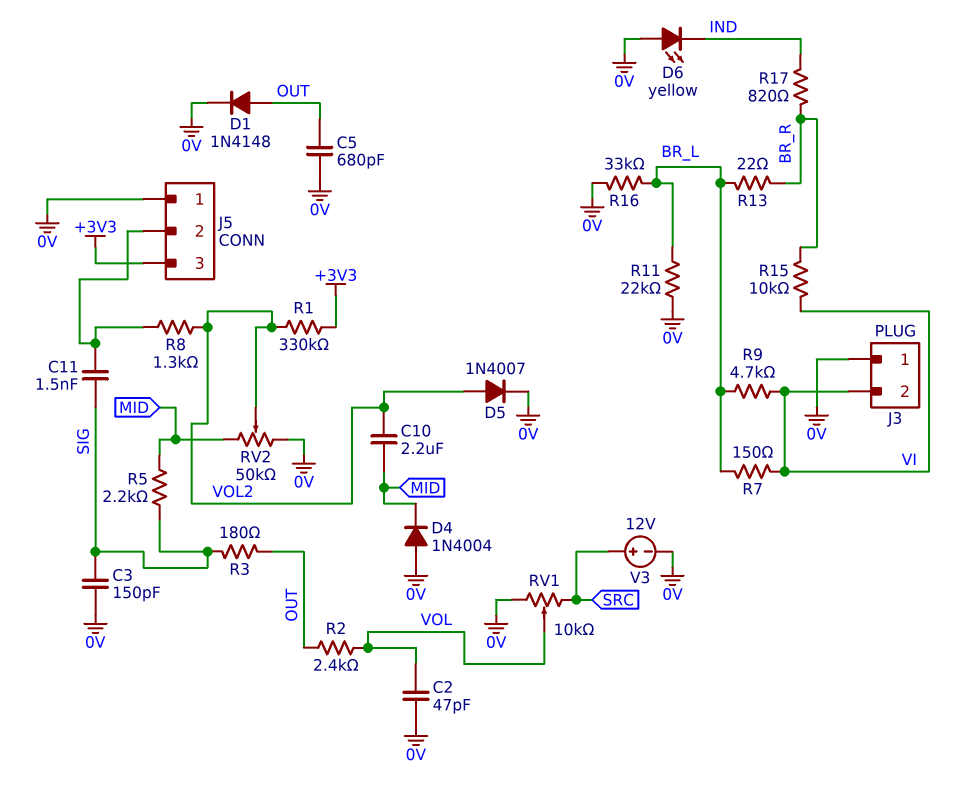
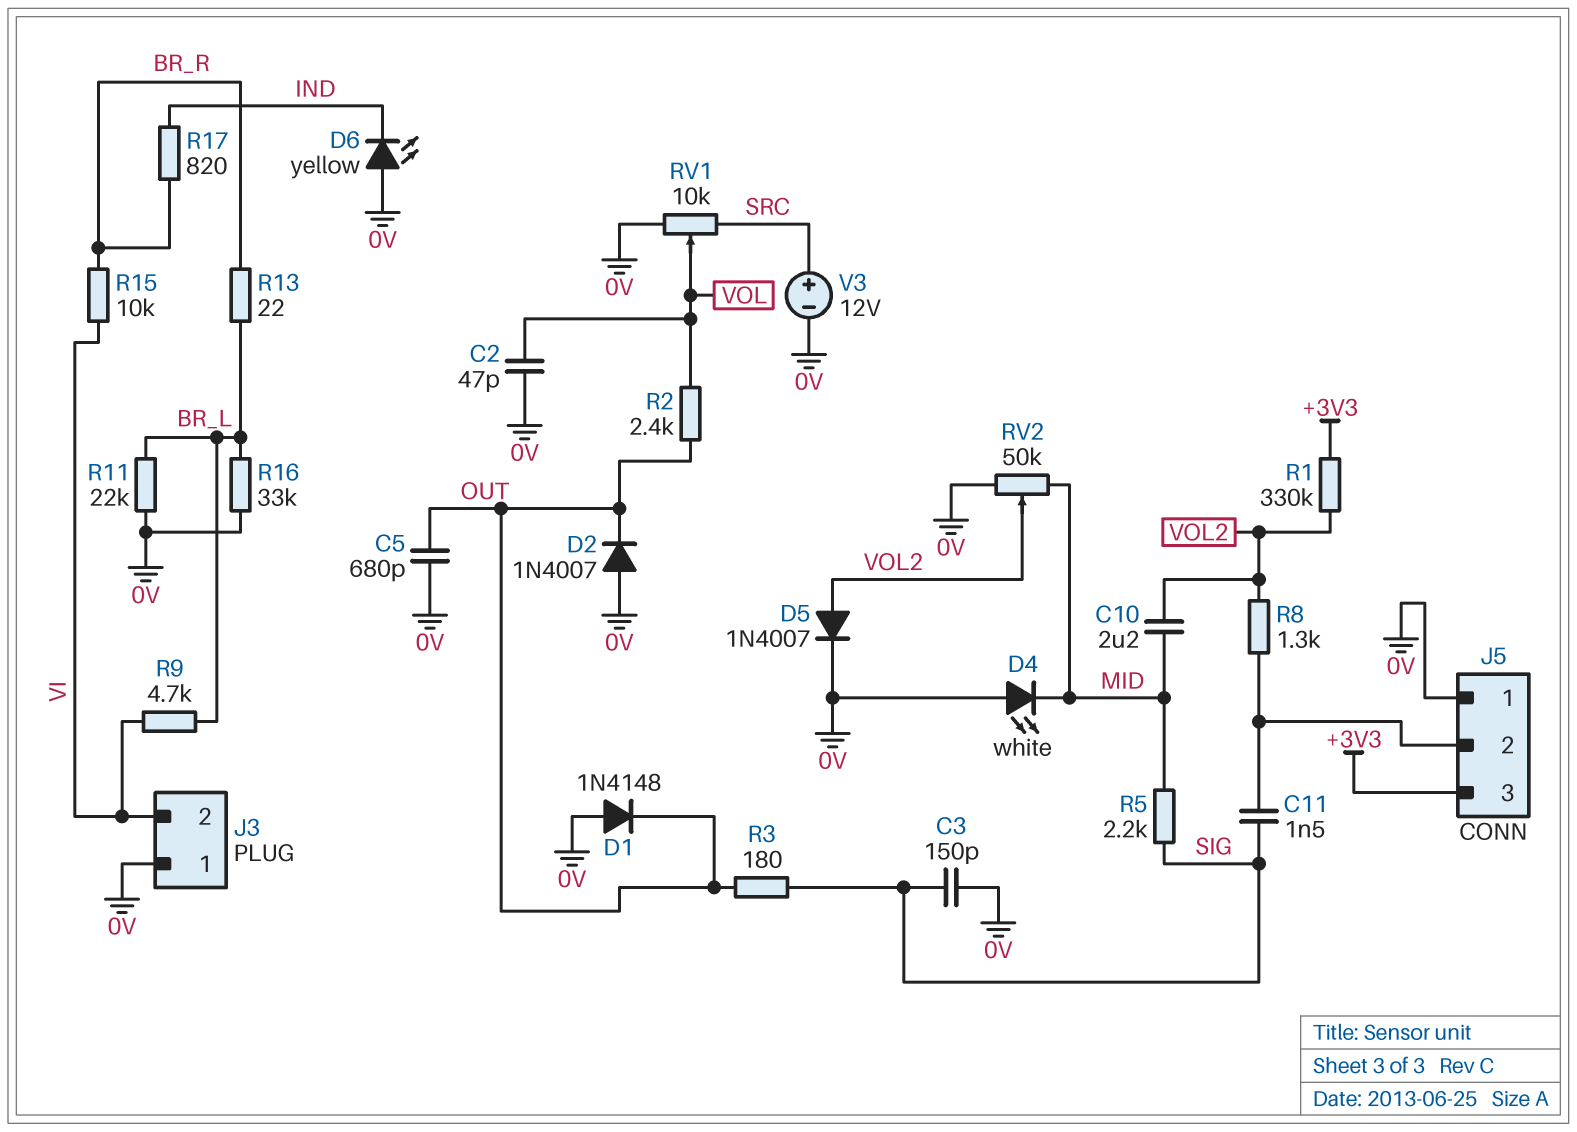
D1: diode 1N4148 (A OUT, K 0V) -> diode 1N4148 (A 0V, K OUT)
D2: none -> diode 1N4007 (A 0V, K OUT)
D4: diode 1N4004 (A 0V, K MID) -> LED white (A 0V, K MID)
R7: 150 (BR_L, VI) -> none

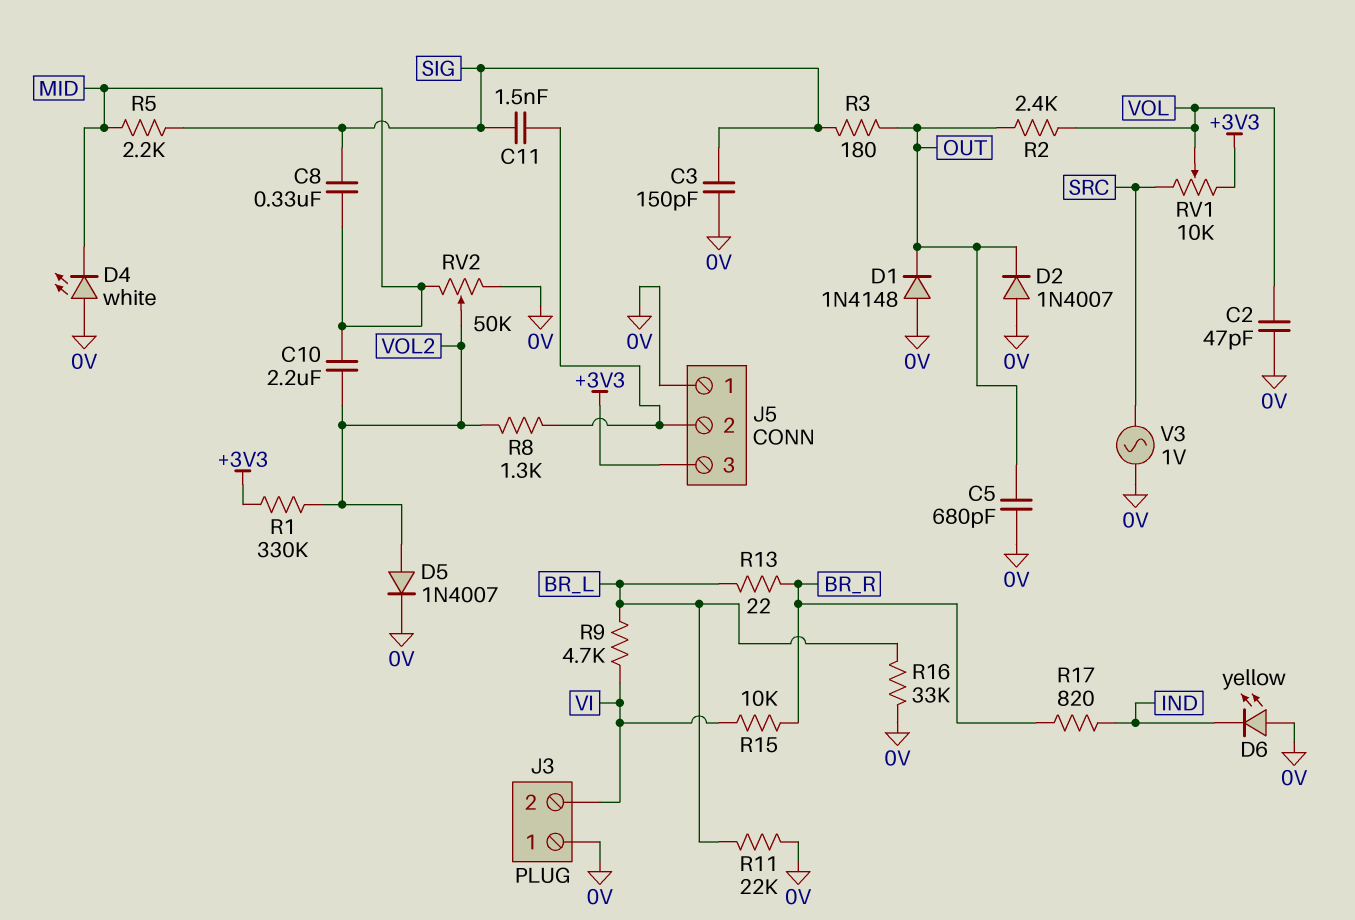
C8: none -> 330nF (MID, SIG)
RV1: 10k (0V, SRC, wiper VOL) -> 10k (+3V3, SRC, wiper VOL)
V3: 12V (plus SRC, minus 0V) -> AC 1V (0V, SRC)

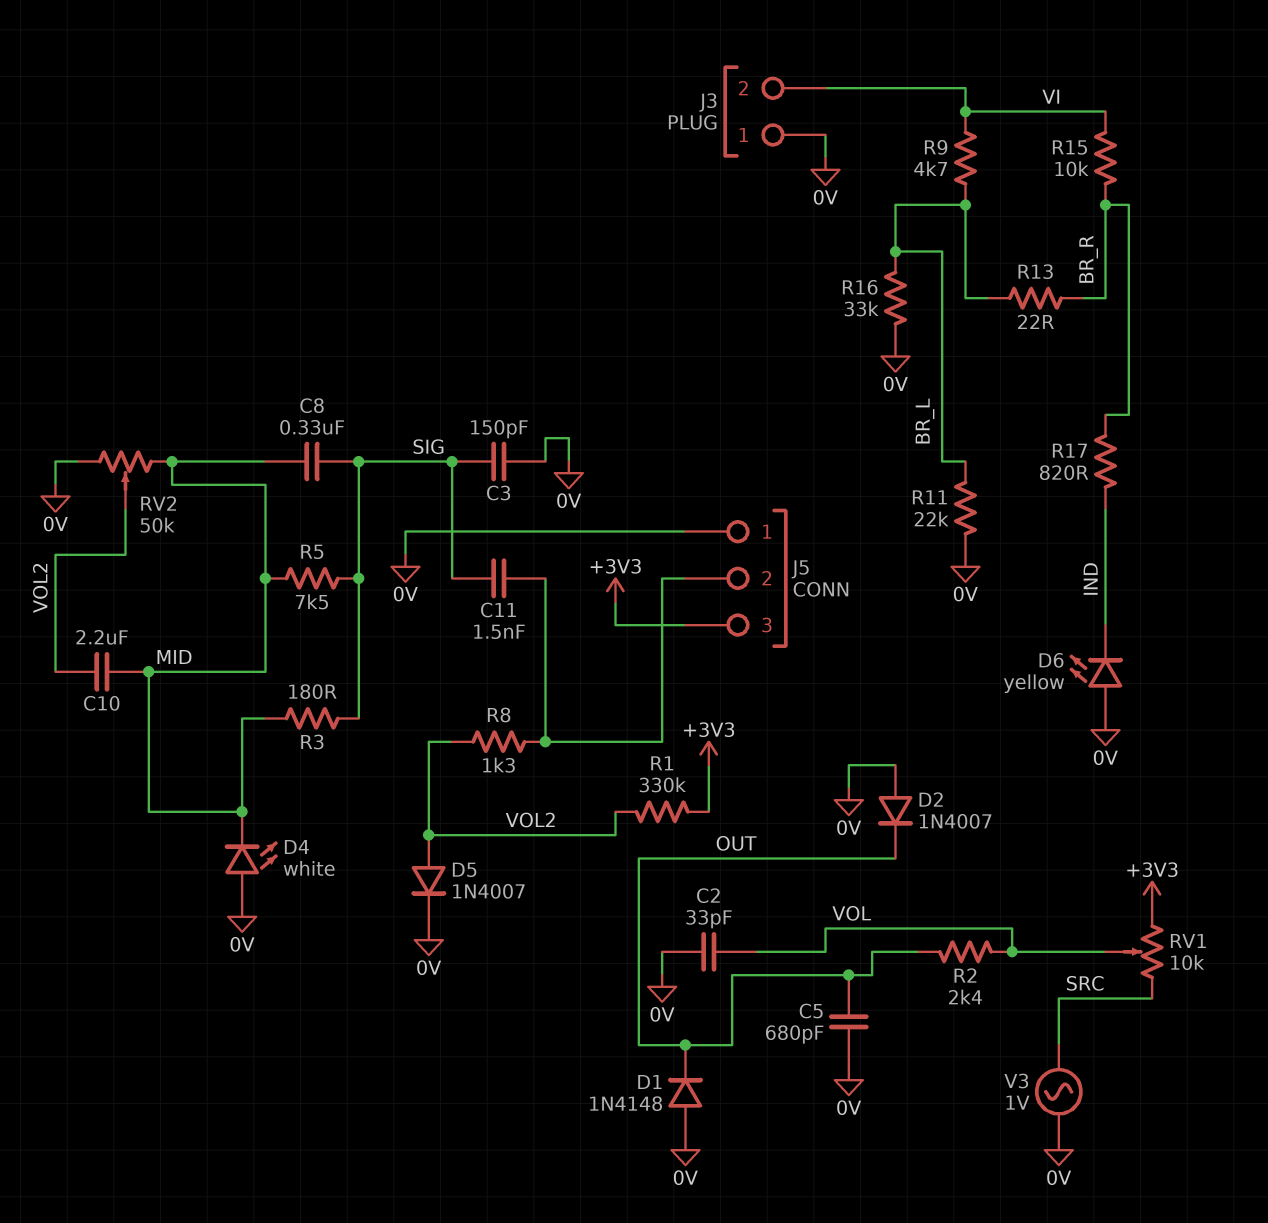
C2: 47pF (0V, VOL) -> 33pF (0V, VOL)
R3: 180 (OUT, SIG) -> 180 (MID, SIG)
R5: 2.2k (MID, SIG) -> 7.5k (MID, SIG)

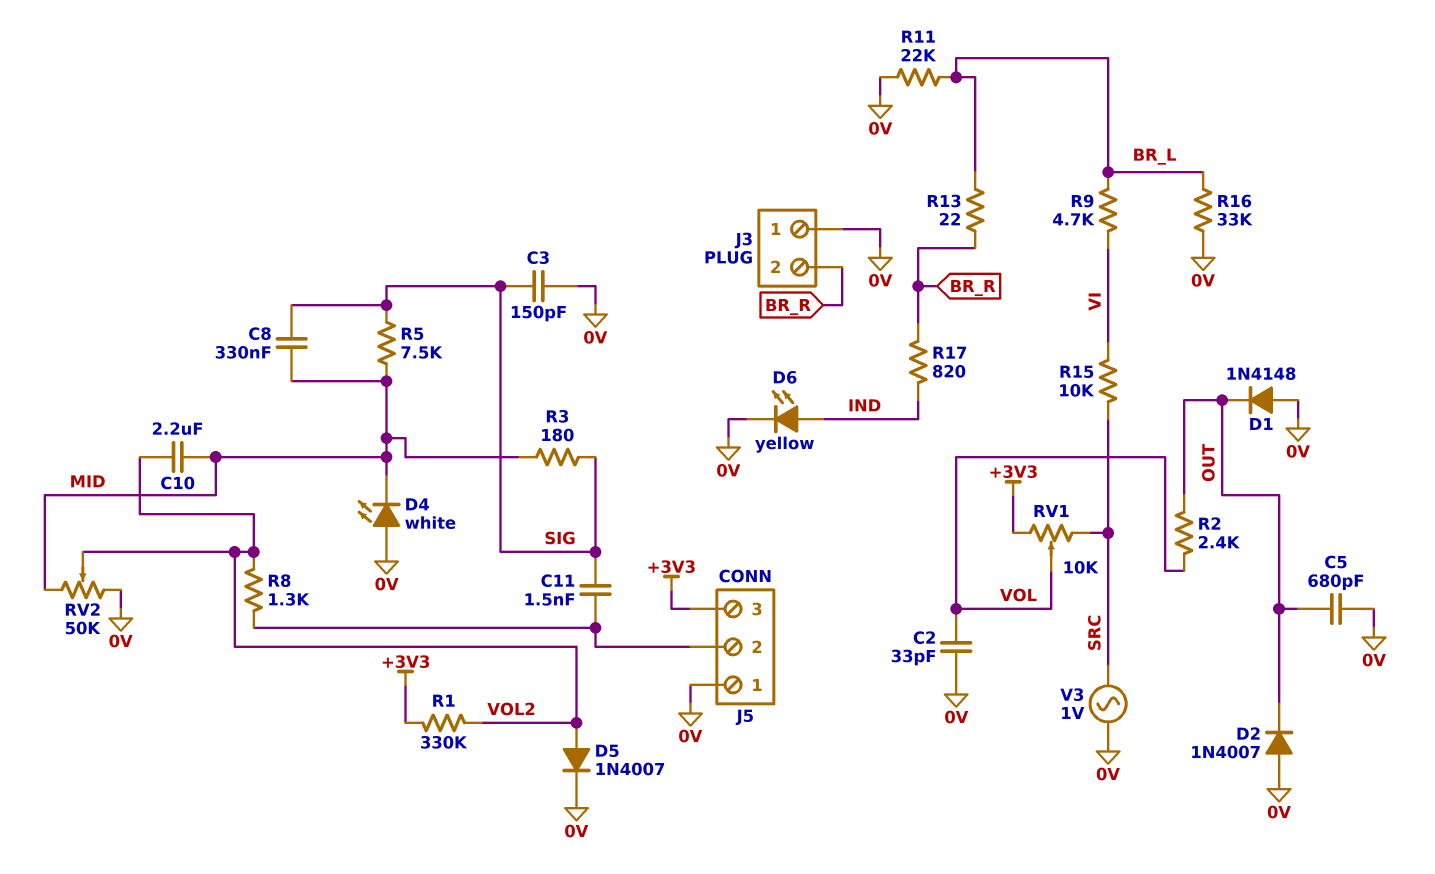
D6: LED yellow (A 0V, K IND) -> LED yellow (A IND, K 0V)
J3 pin 2: VI -> BR_R
R15: 10k (BR_R, VI) -> 10k (SRC, VI)

